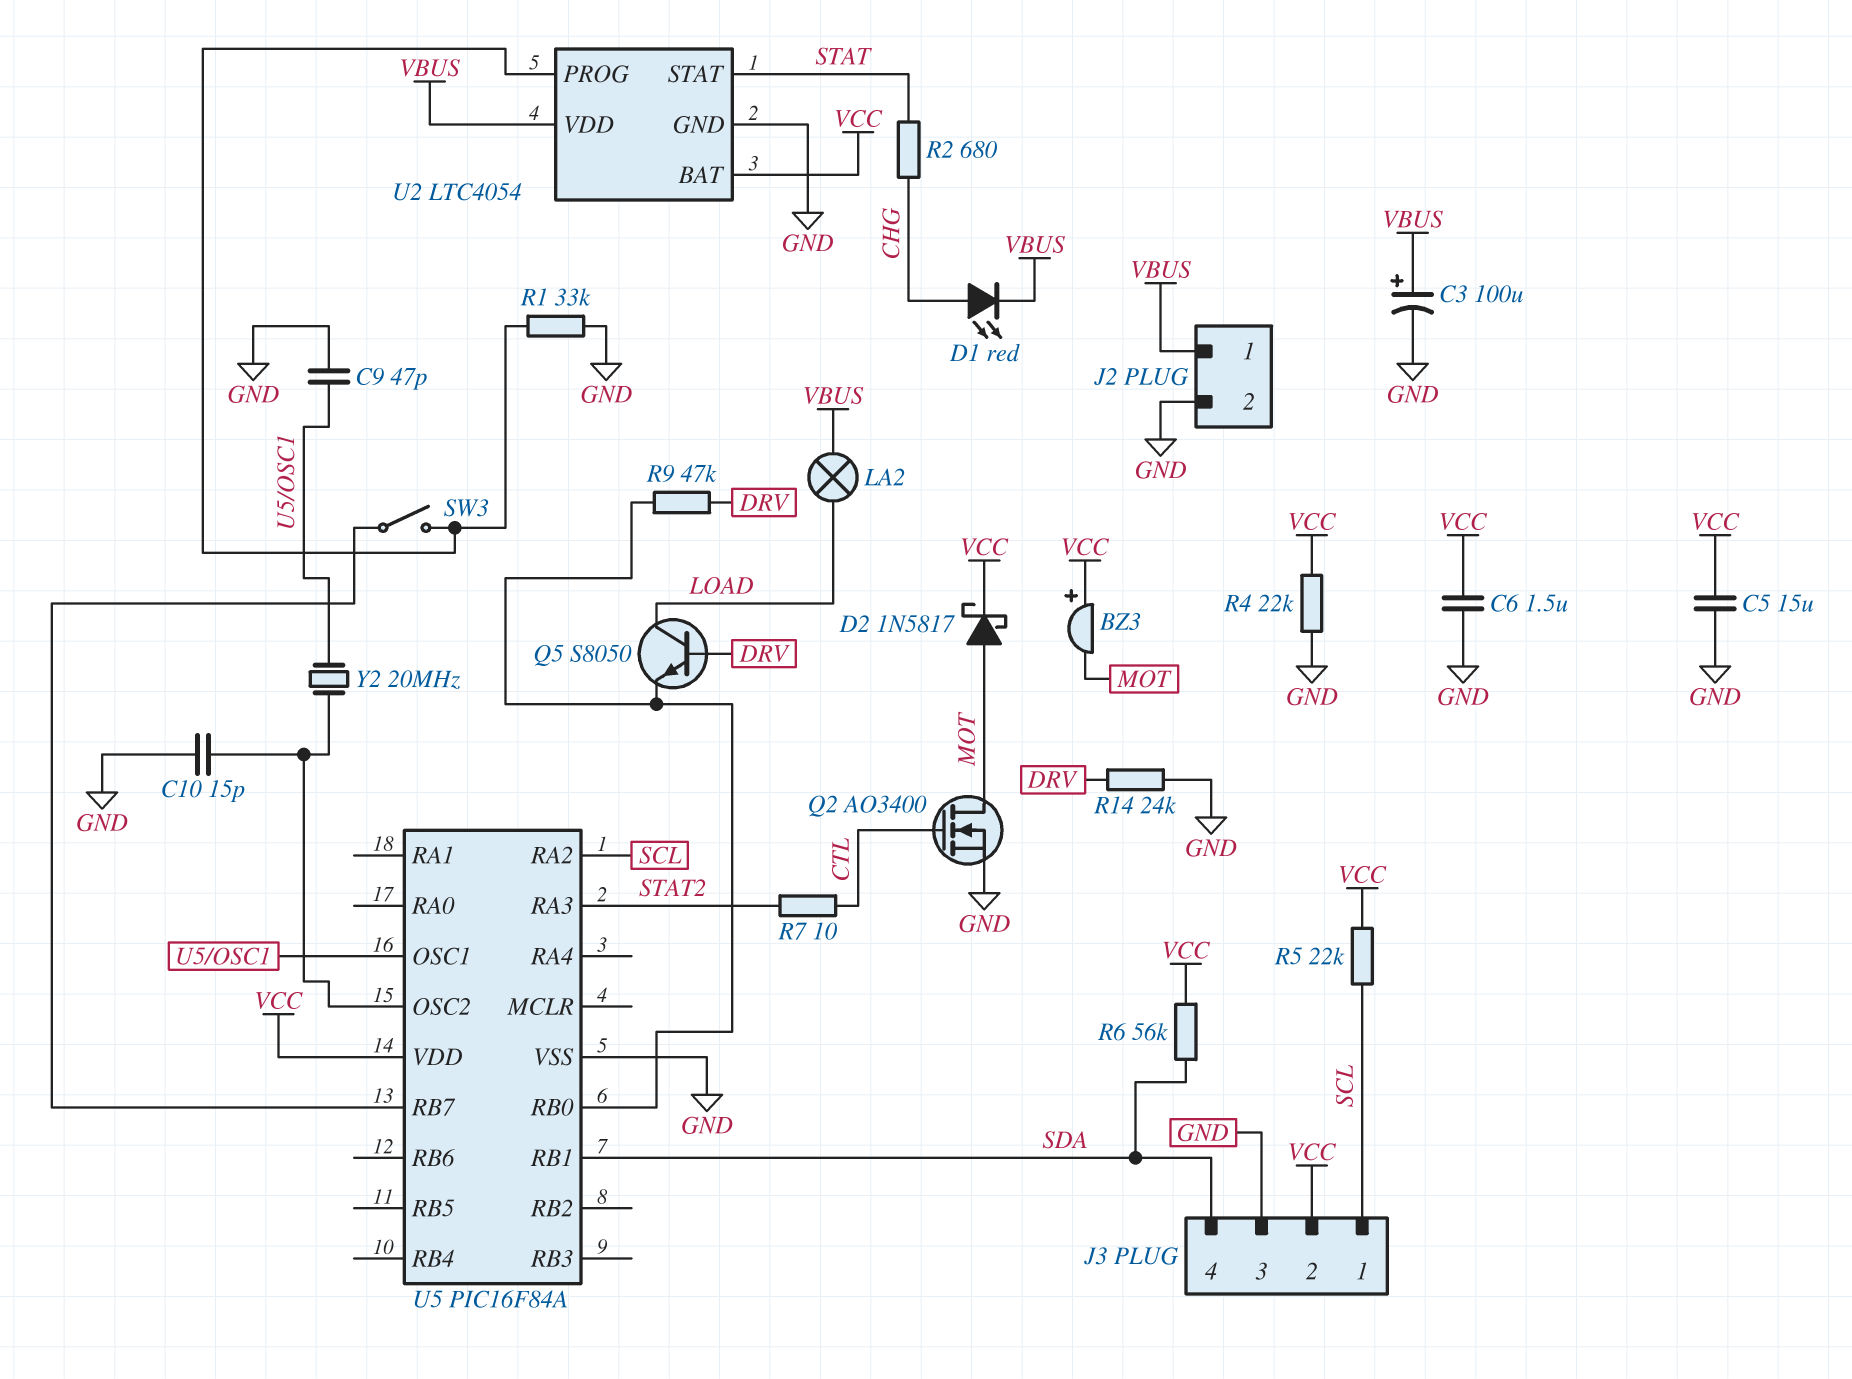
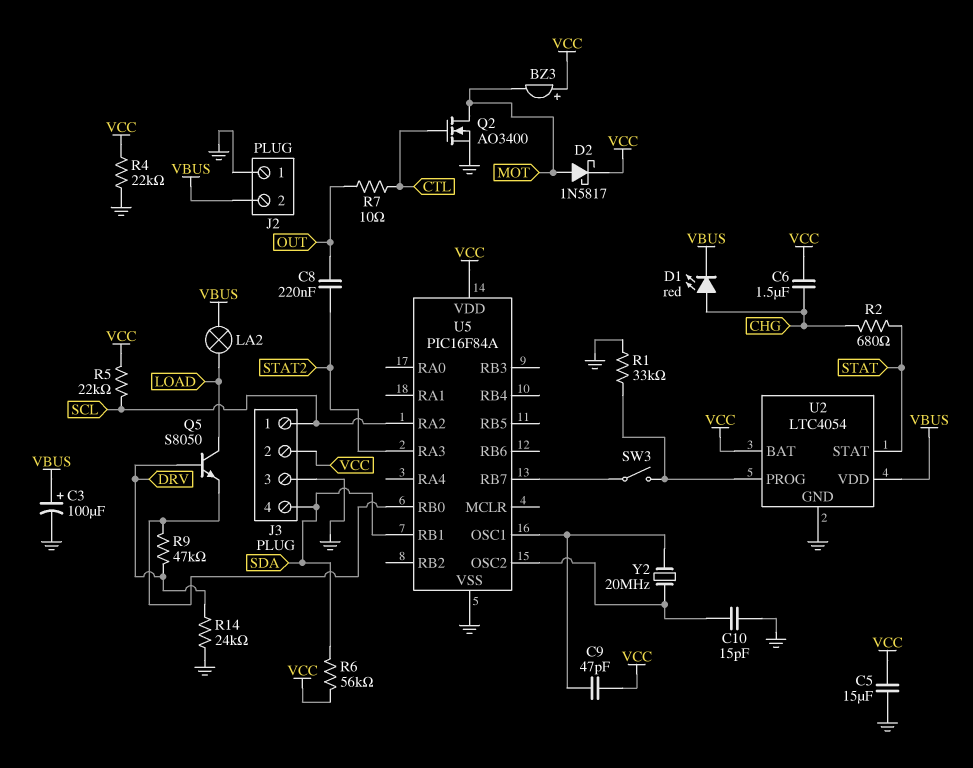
C6: 1.5uF (GND, VCC) -> 1.5uF (CHG, VCC)
C8: none -> 220nF (OUT, STAT2)
C9: 47pF (GND, U5/OSC1) -> 47pF (U5/OSC1, VCC)
J2 pin 1: VBUS -> GND
J2 pin 2: GND -> VBUS
R7: 10 (CTL, STAT2) -> 10 (CTL, OUT)

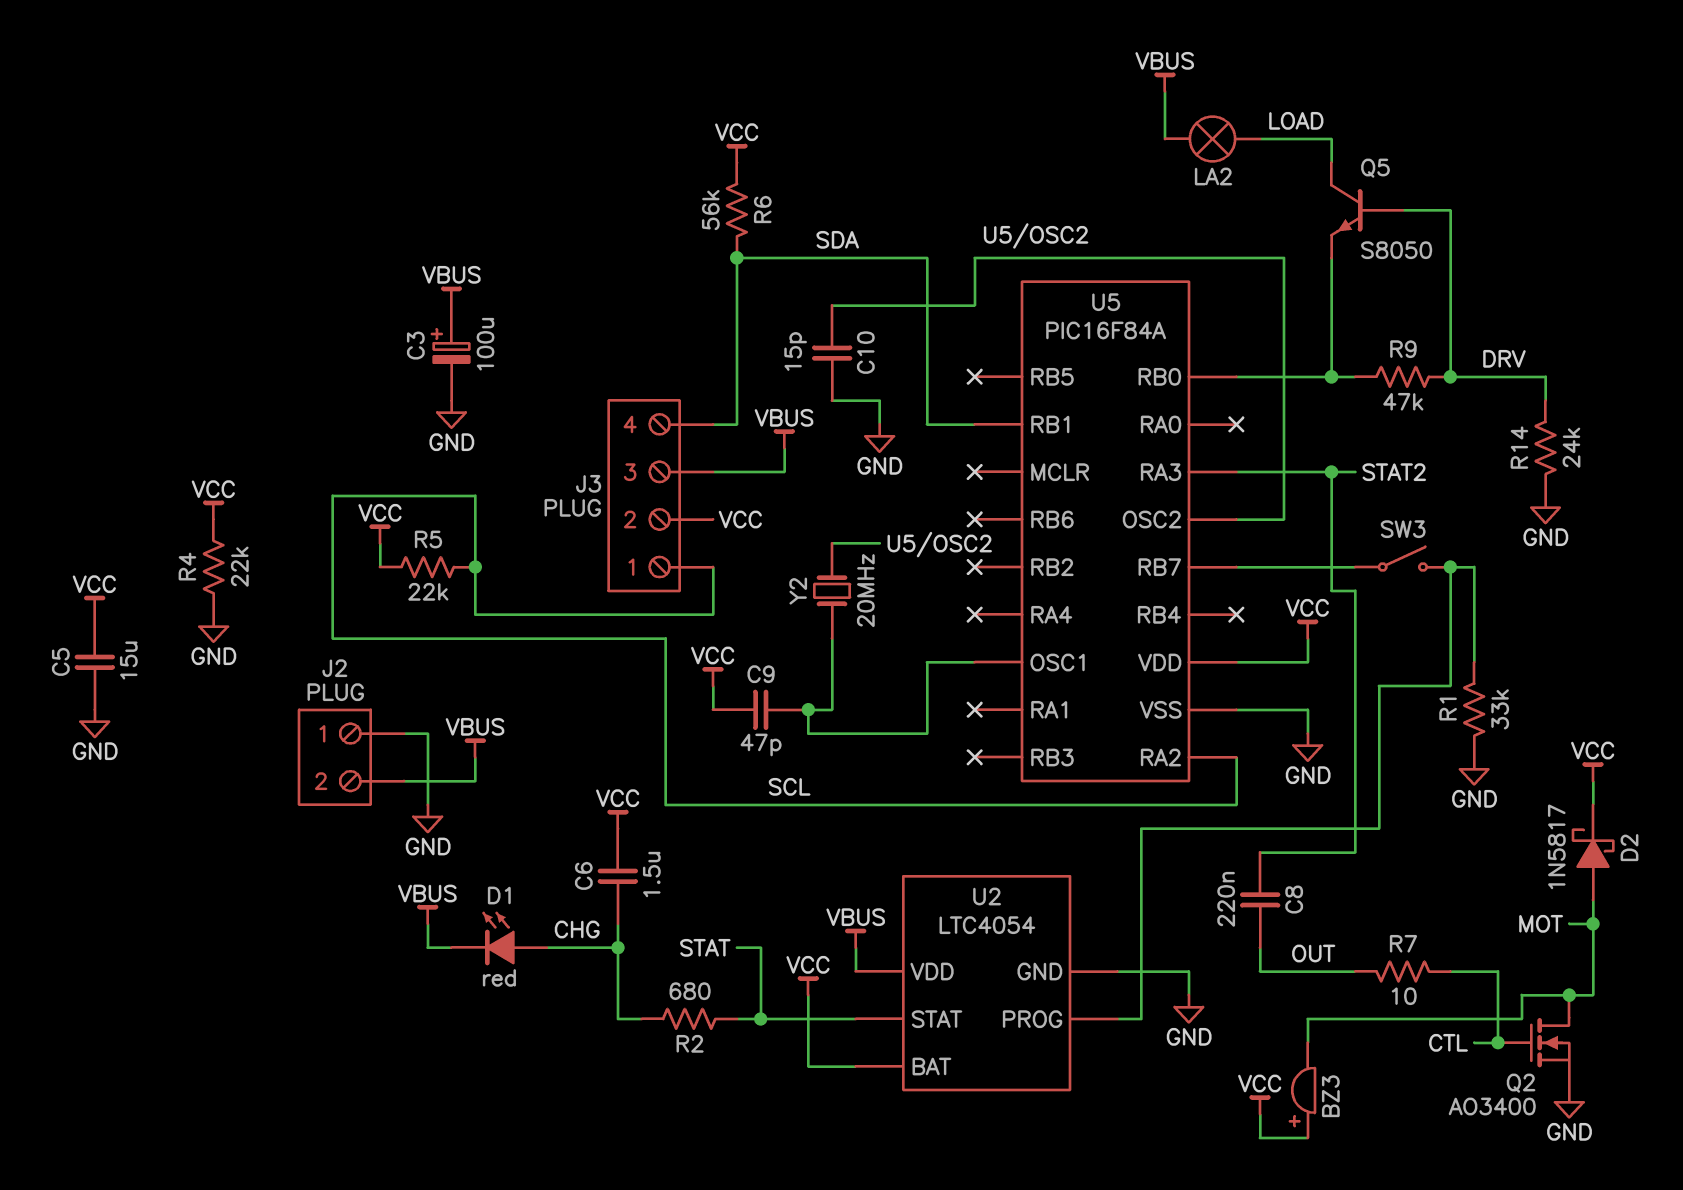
J3 pin 3: GND -> VBUS

